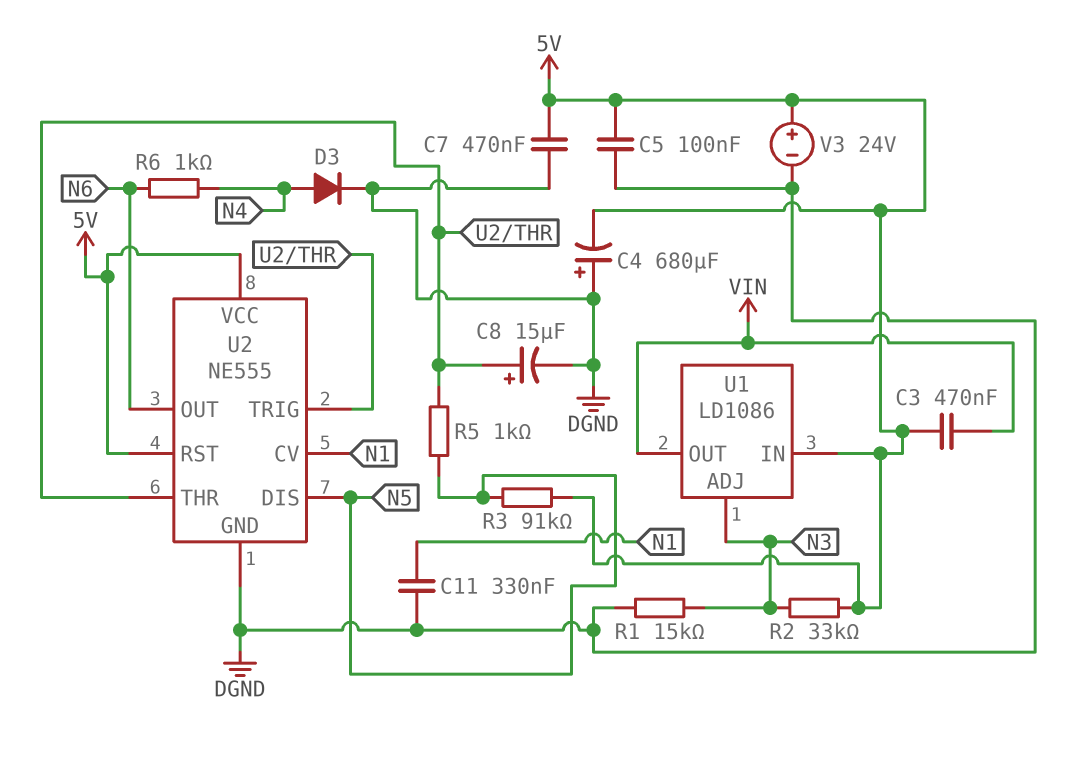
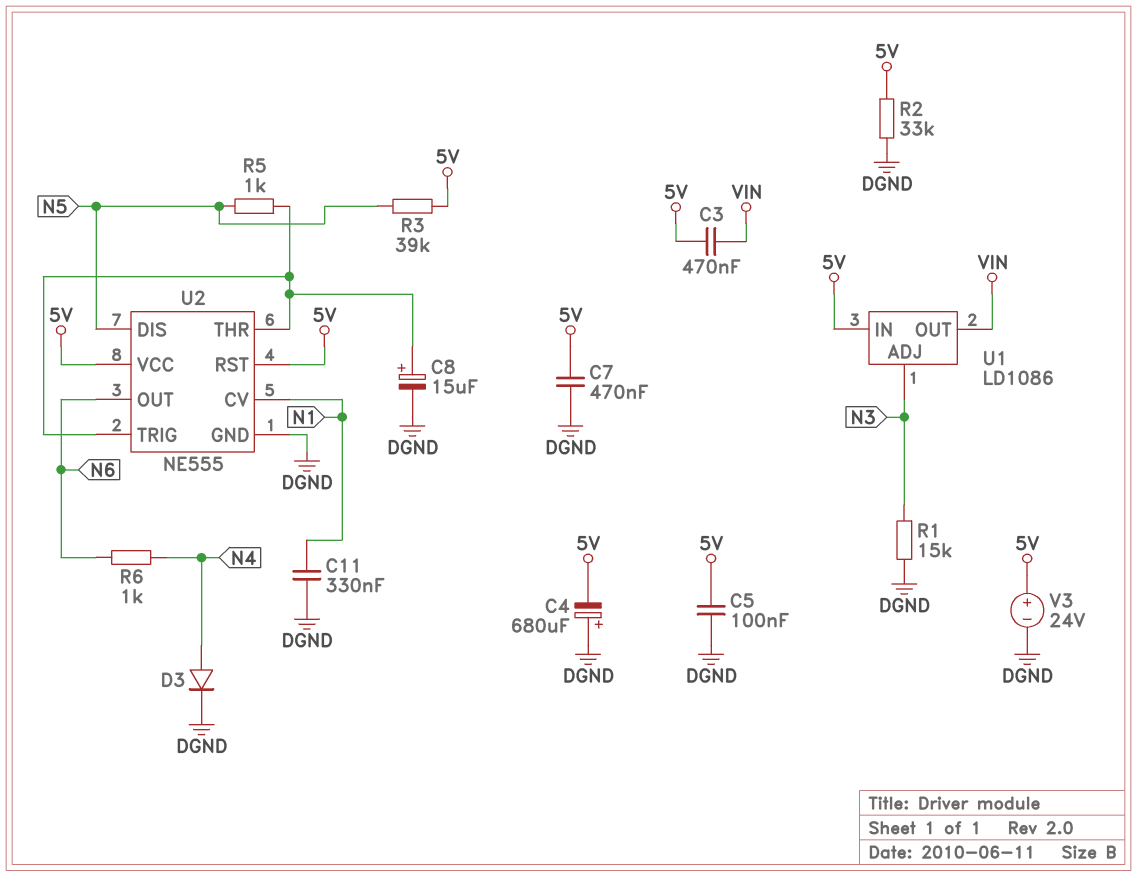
R2: 33k (5V, N3) -> 33k (5V, DGND)
R3: 91k (5V, N5) -> 39k (5V, N5)

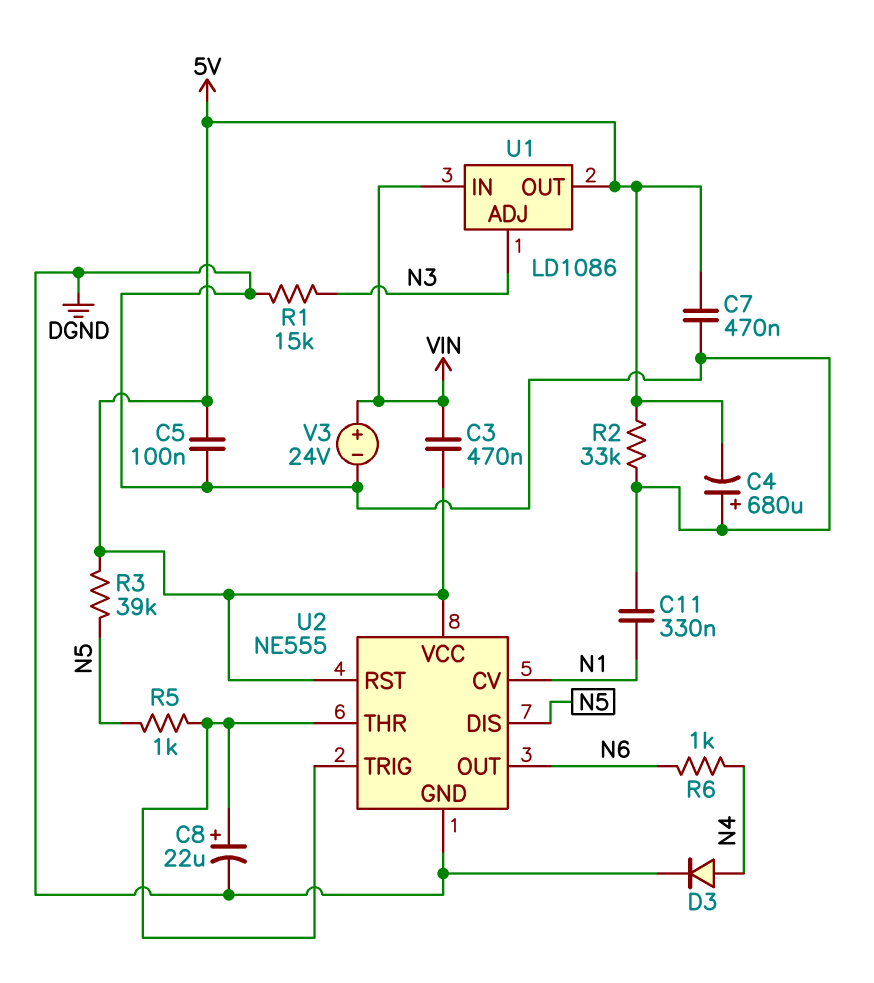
C8: 15uF (plus U2/THR, minus DGND) -> 22uF (plus U2/THR, minus DGND)
U1 pin IN: 5V -> VIN
U1 pin OUT: VIN -> 5V
V3: 24V (plus 5V, minus DGND) -> 24V (plus VIN, minus DGND)

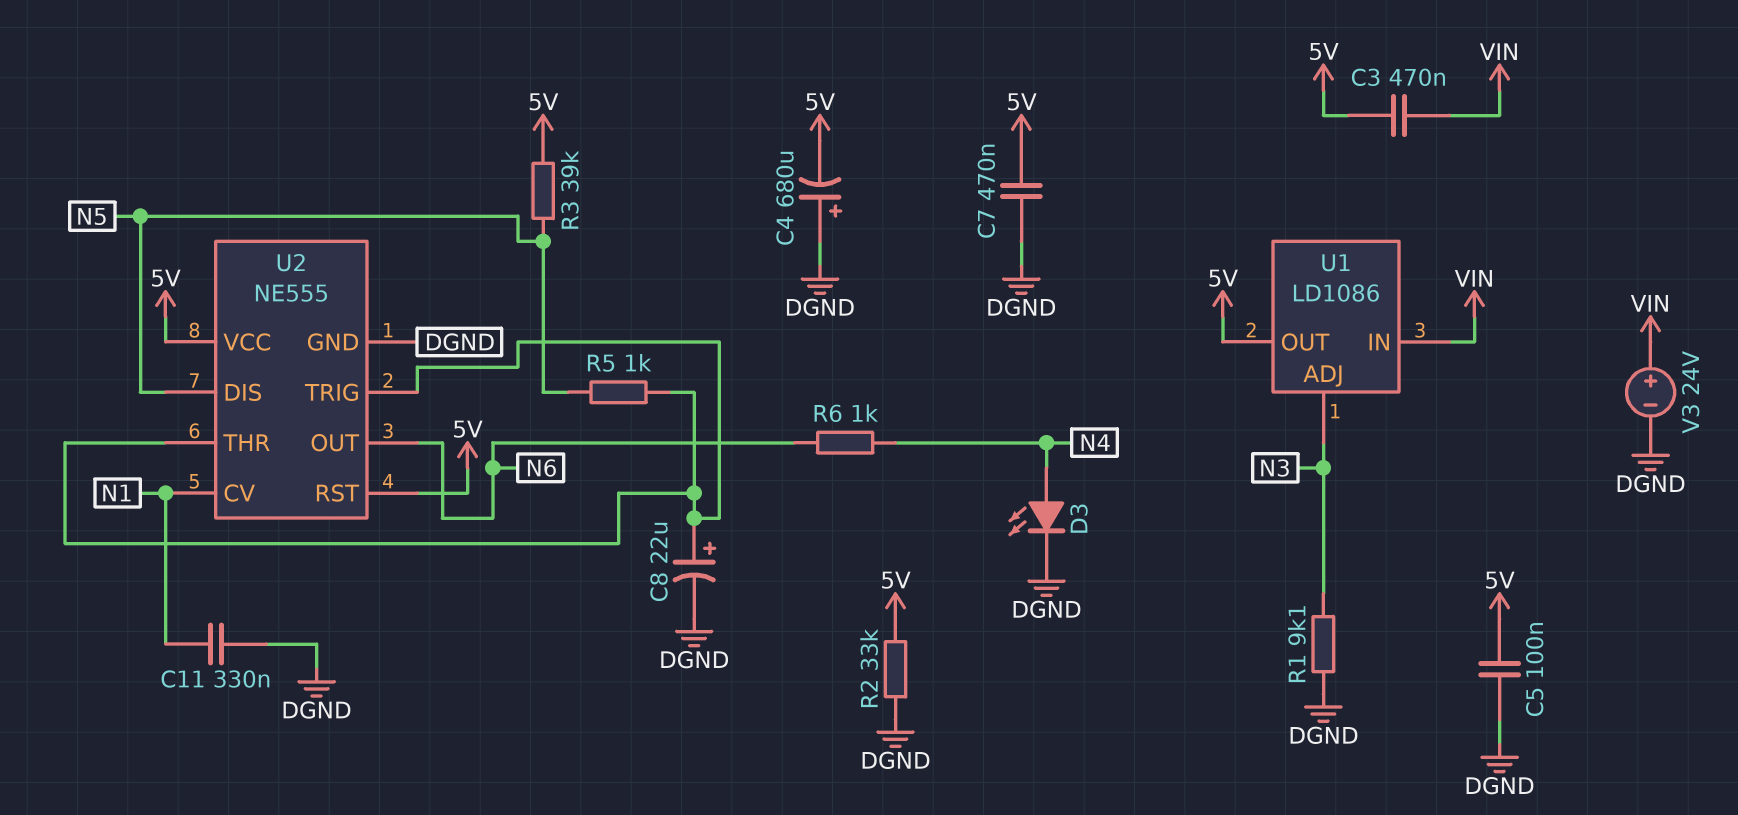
D3: diode (A N4, K DGND) -> LED (A N4, K DGND)
R1: 15k (DGND, N3) -> 9.1k (DGND, N3)

